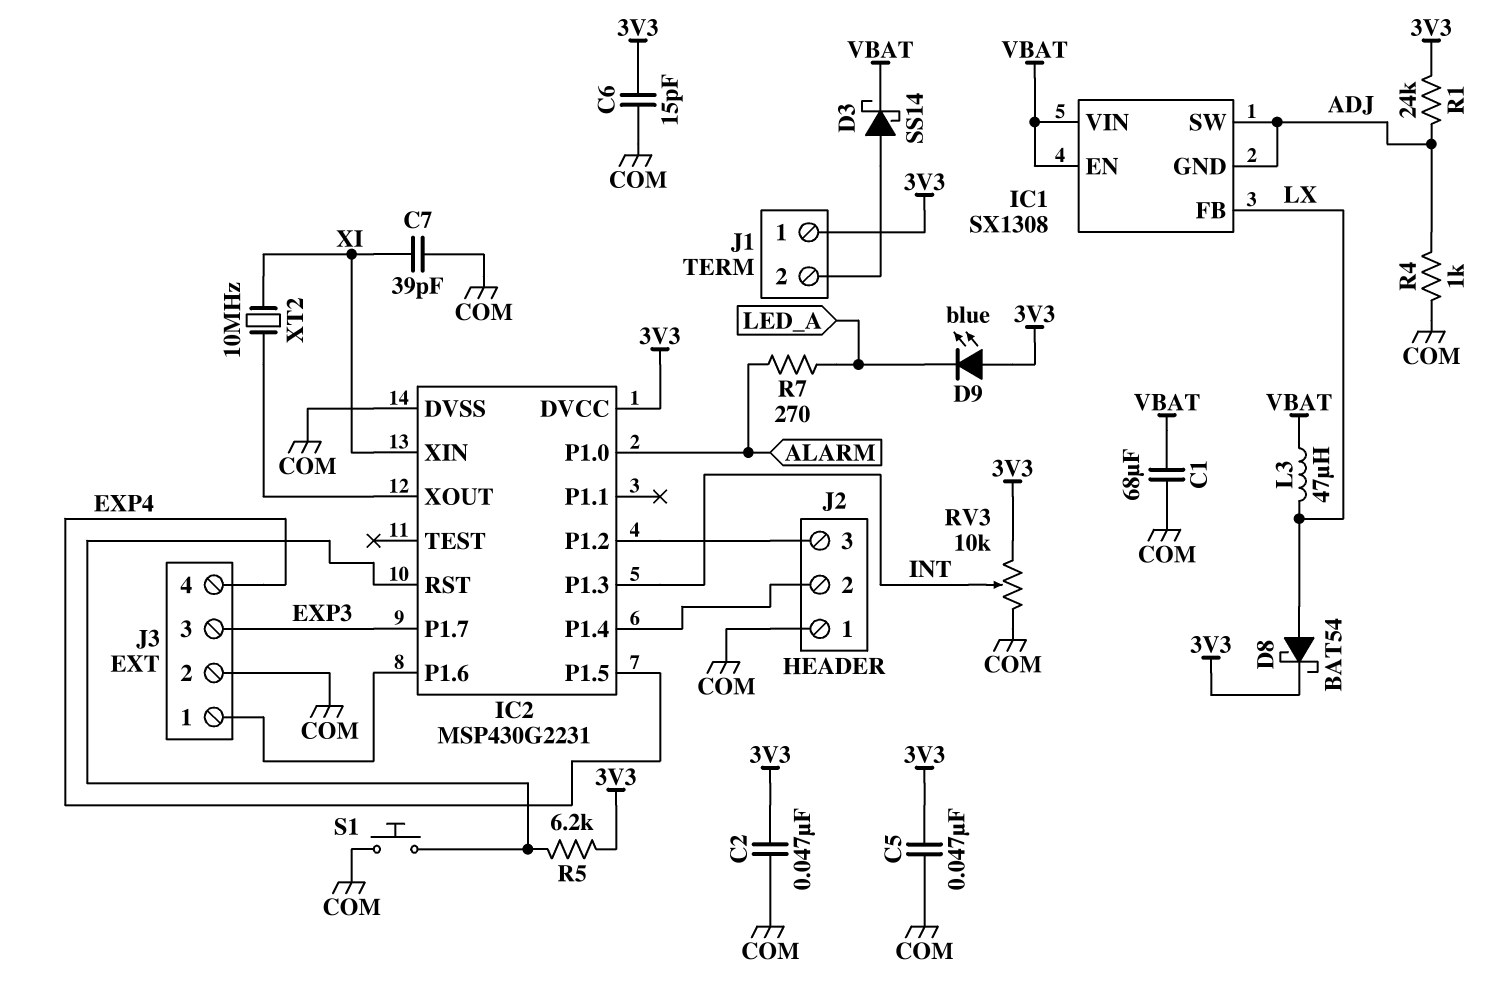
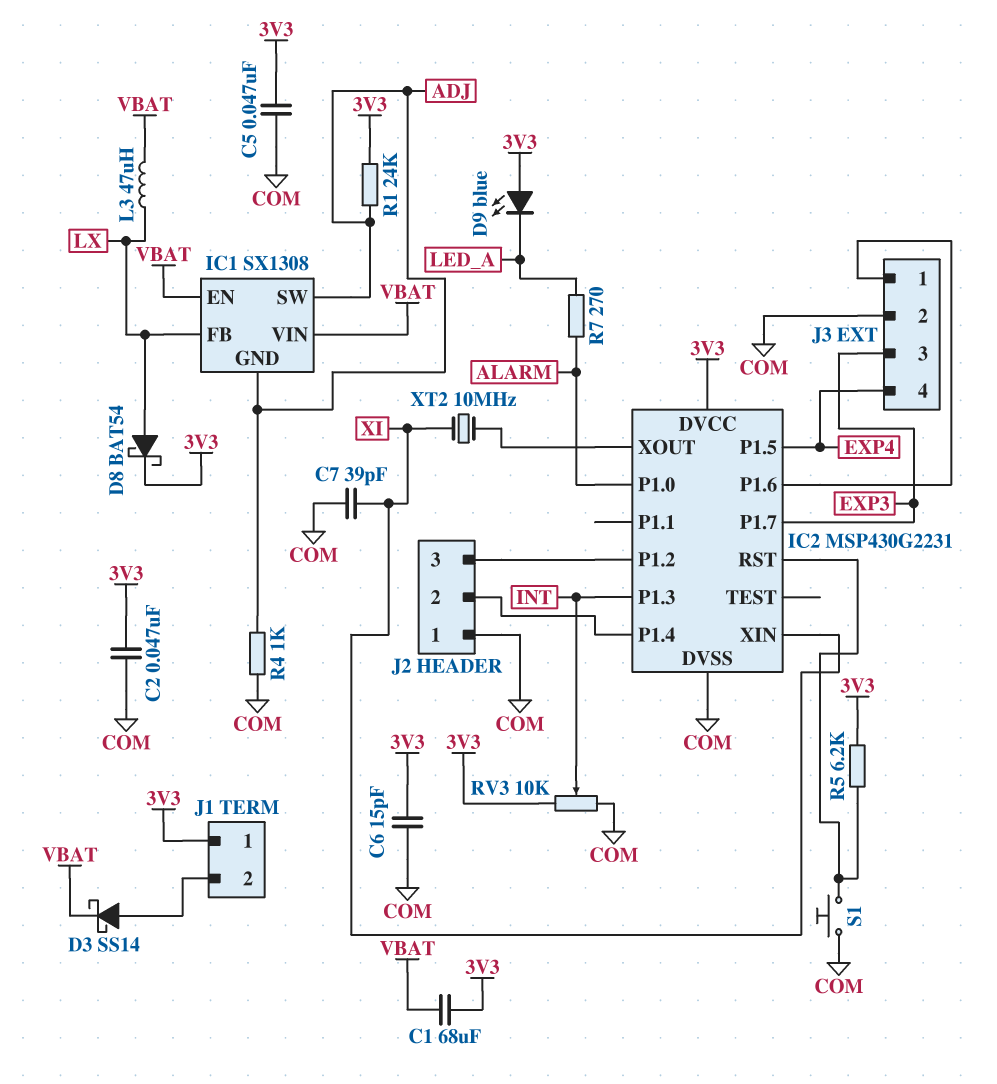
C1: 68uF (COM, VBAT) -> 68uF (3V3, VBAT)

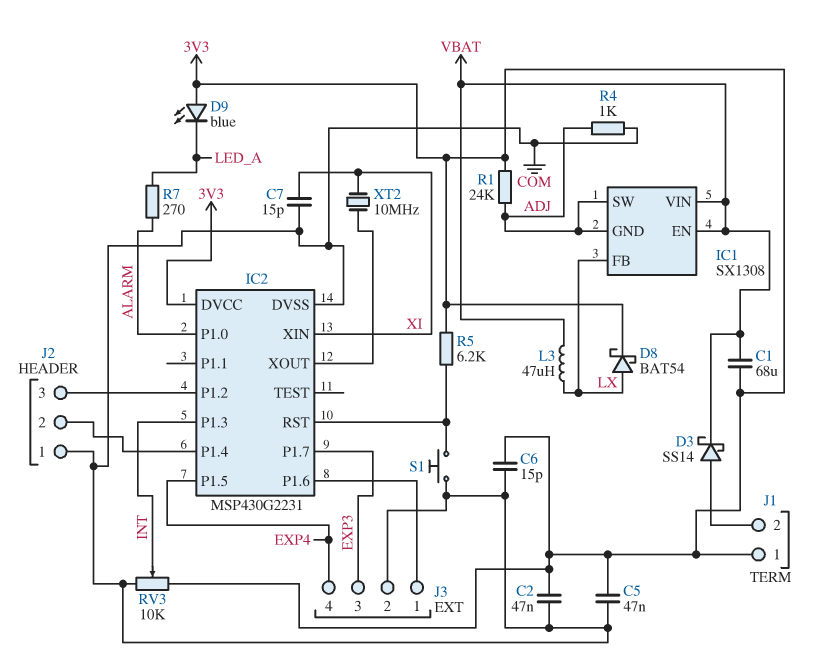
C7: 39pF (COM, XI) -> 15pF (COM, XI)

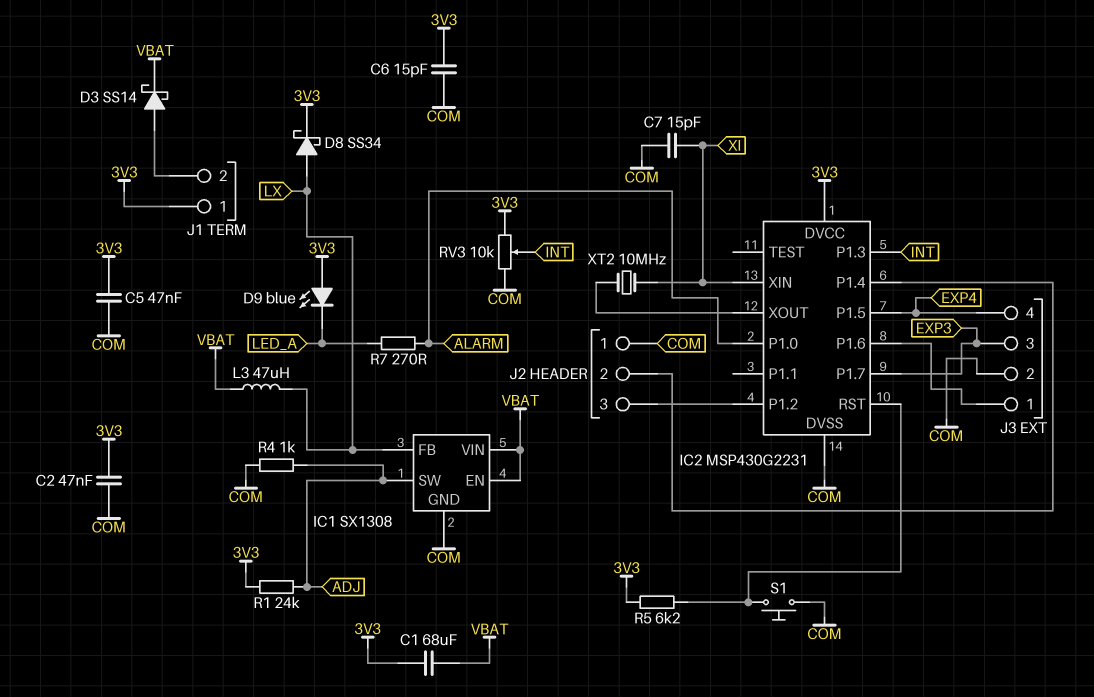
D8: schottky BAT54 (A LX, K 3V3) -> schottky SS34 (A LX, K 3V3)
IC1 pin GND: ADJ -> COM

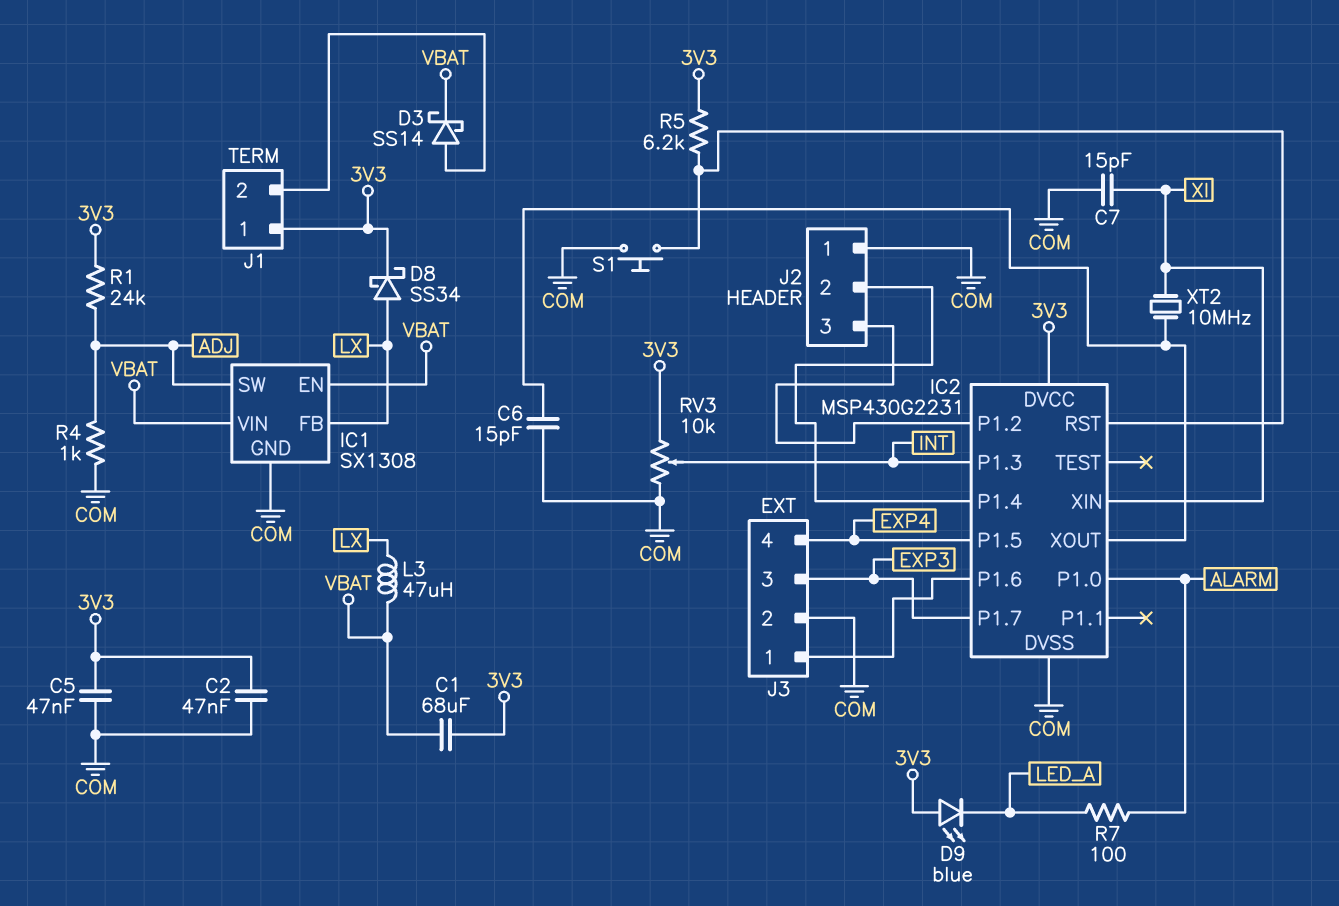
C6: 15pF (3V3, COM) -> 15pF (COM, IC2/XOUT)
R7: 270 (ALARM, LED_A) -> 100 (ALARM, LED_A)

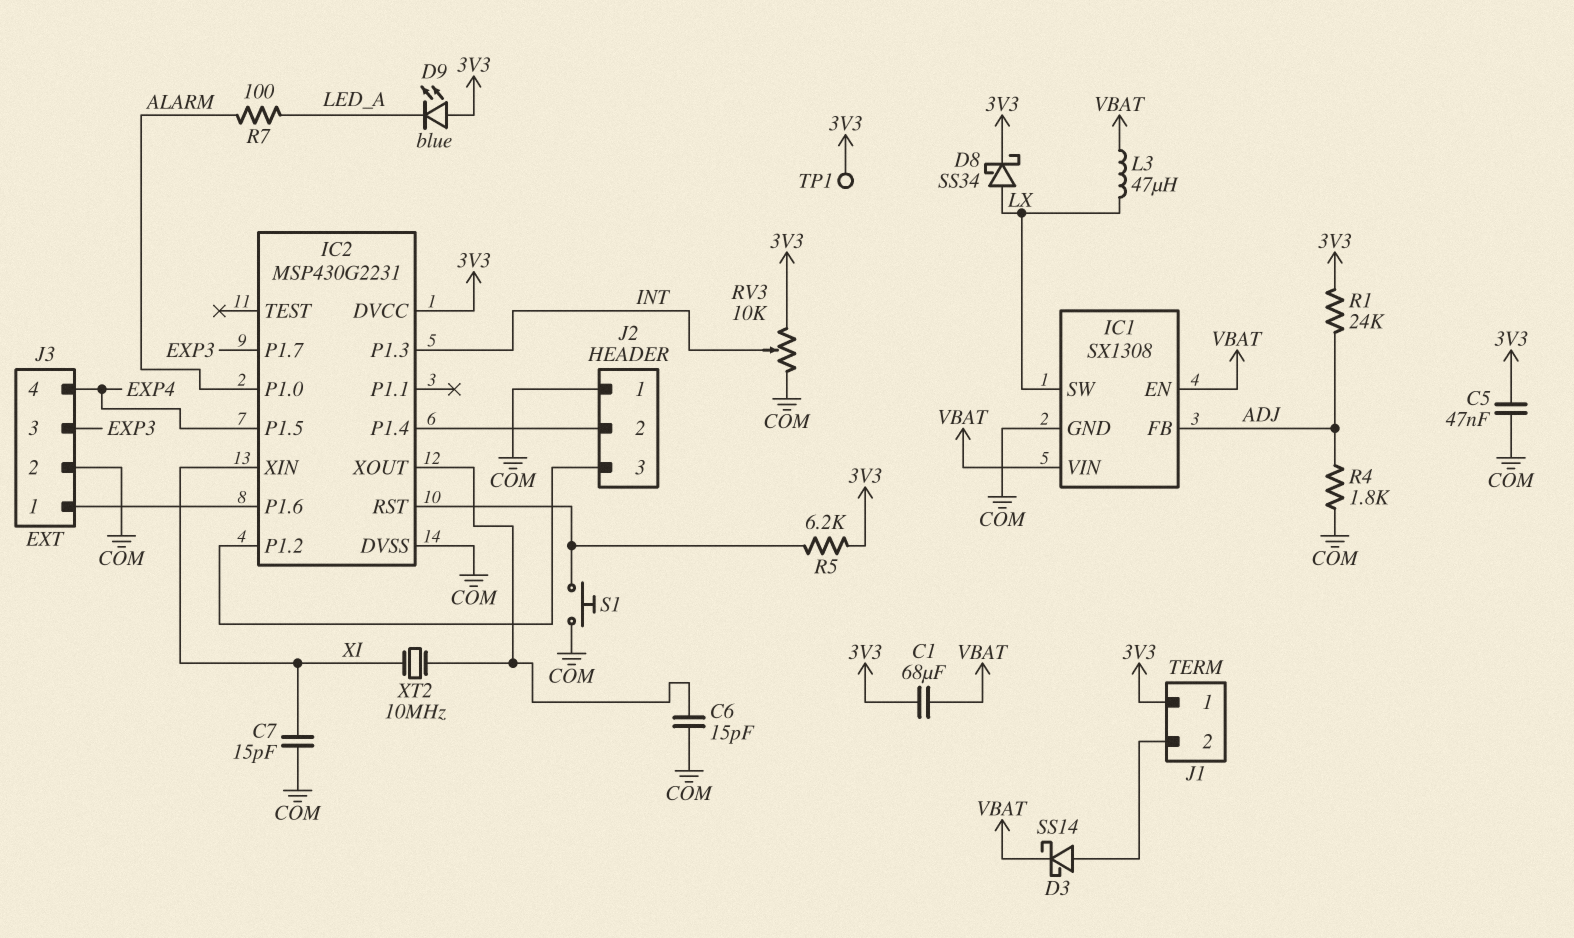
C2: 47nF (3V3, COM) -> none
IC1 pin FB: LX -> ADJ
IC1 pin SW: ADJ -> LX
R4: 1k (ADJ, COM) -> 1.8k (ADJ, COM)
TP1: none -> test point (3V3)

